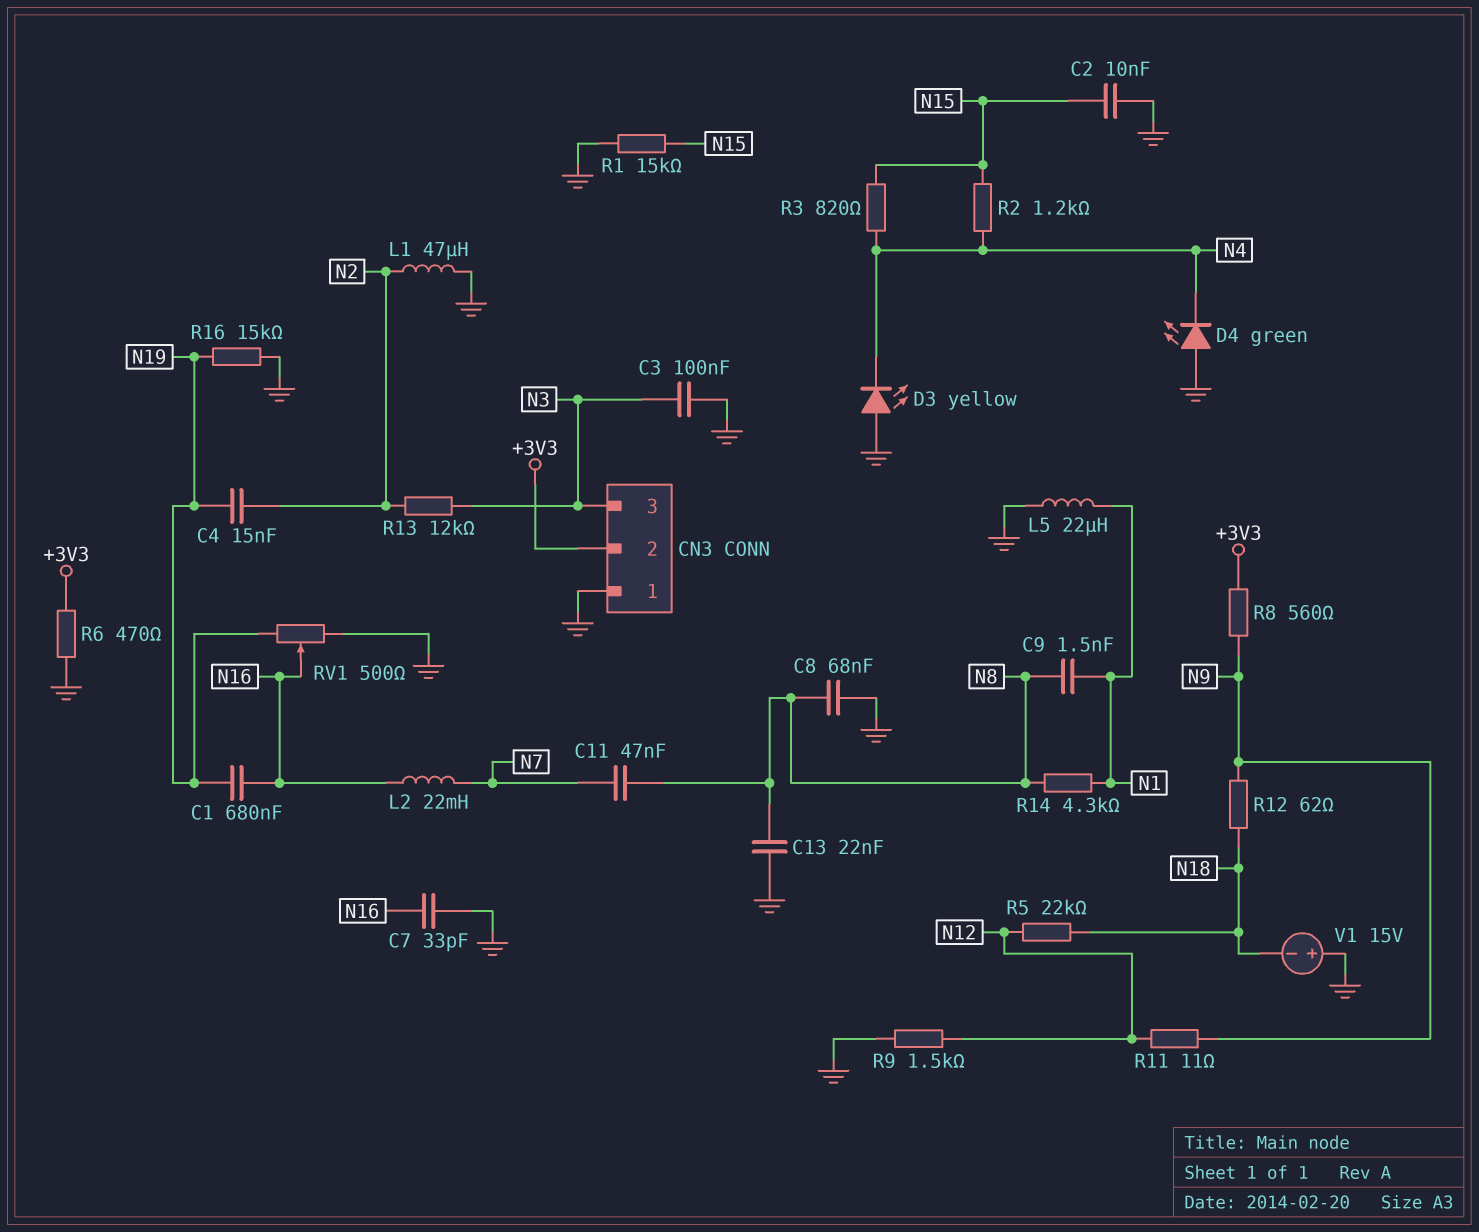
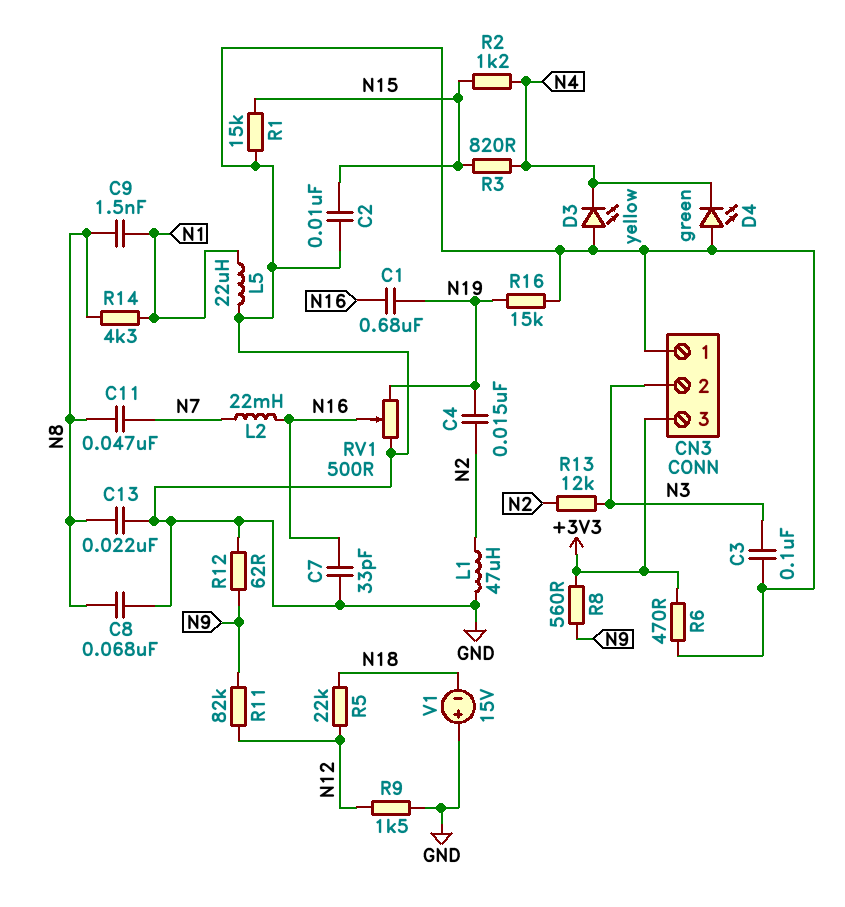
CN3 pin 2: +3V3 -> N3
CN3 pin 3: N3 -> +3V3
R11: 11 (N9, N12) -> 82k (N9, N12)
R12: 62 (N9, N18) -> 62 (GND, N9)

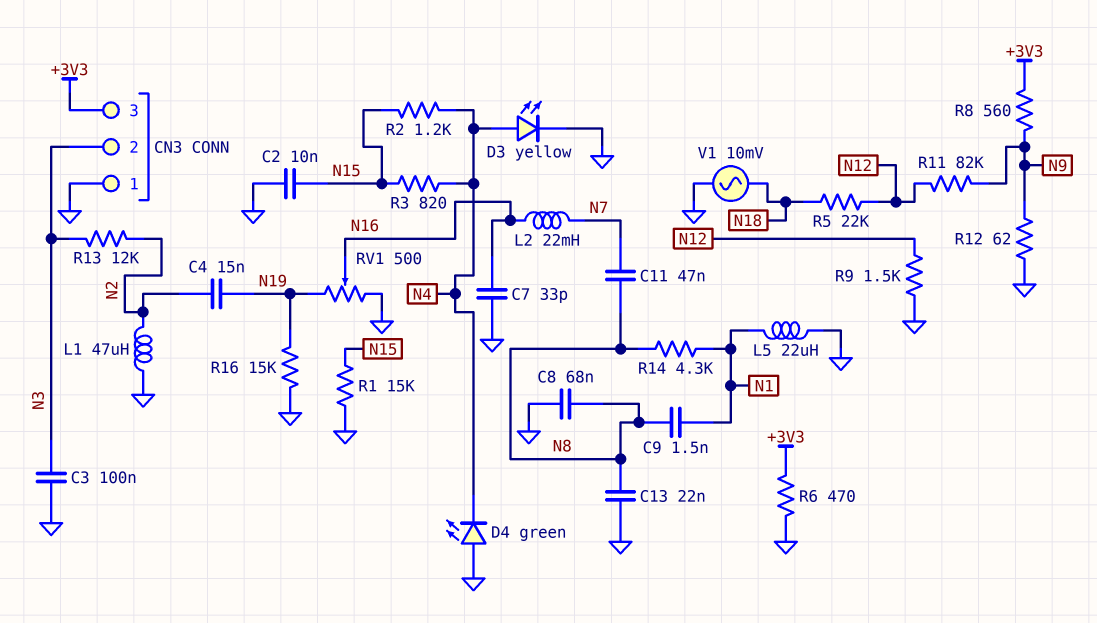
C1: 680nF (N16, N19) -> none
D3: LED yellow (A GND, K N4) -> LED yellow (A N4, K GND)
V1: 15V (plus GND, minus N18) -> AC 10mV (GND, N18)

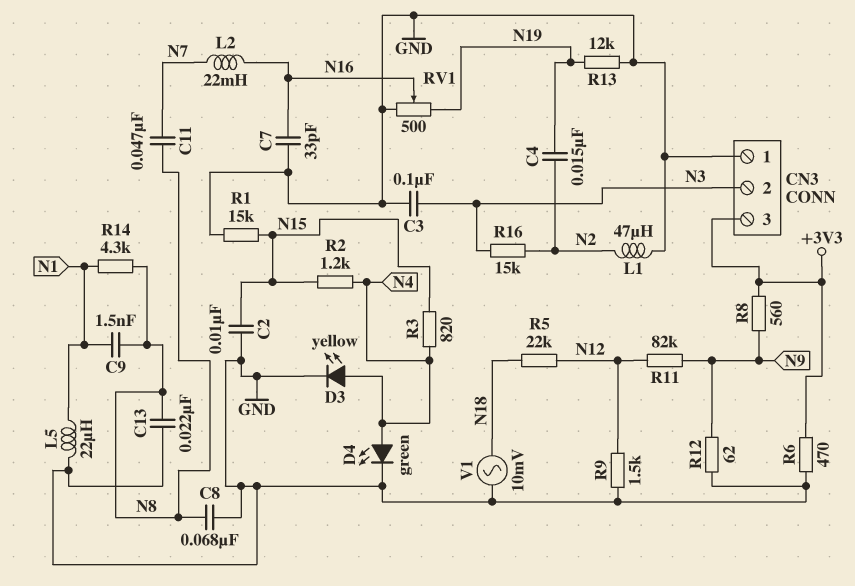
D4: LED green (A GND, K N4) -> LED green (A N4, K GND)
R13: 12k (N2, N3) -> 12k (GND, N19)
R16: 15k (GND, N19) -> 15k (N2, N3)

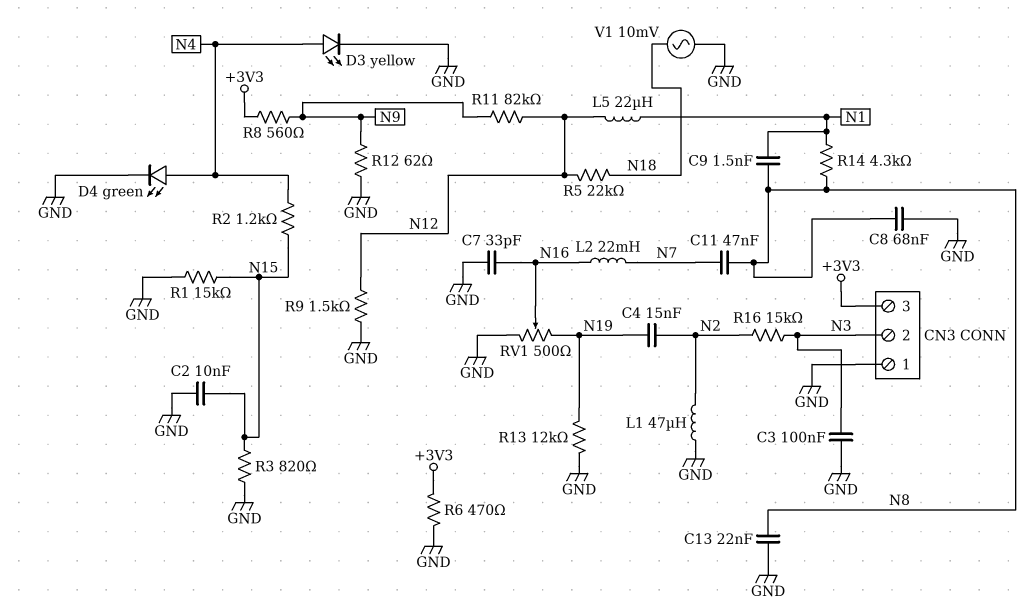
L5: 22uH (GND, N1) -> 22uH (N1, N12)
R3: 820 (N4, N15) -> 820 (GND, N15)

